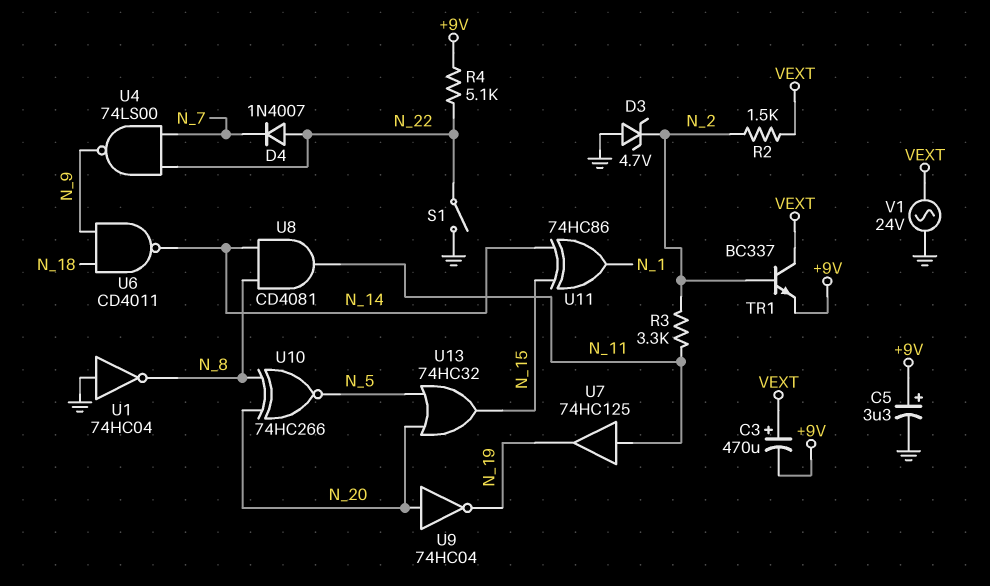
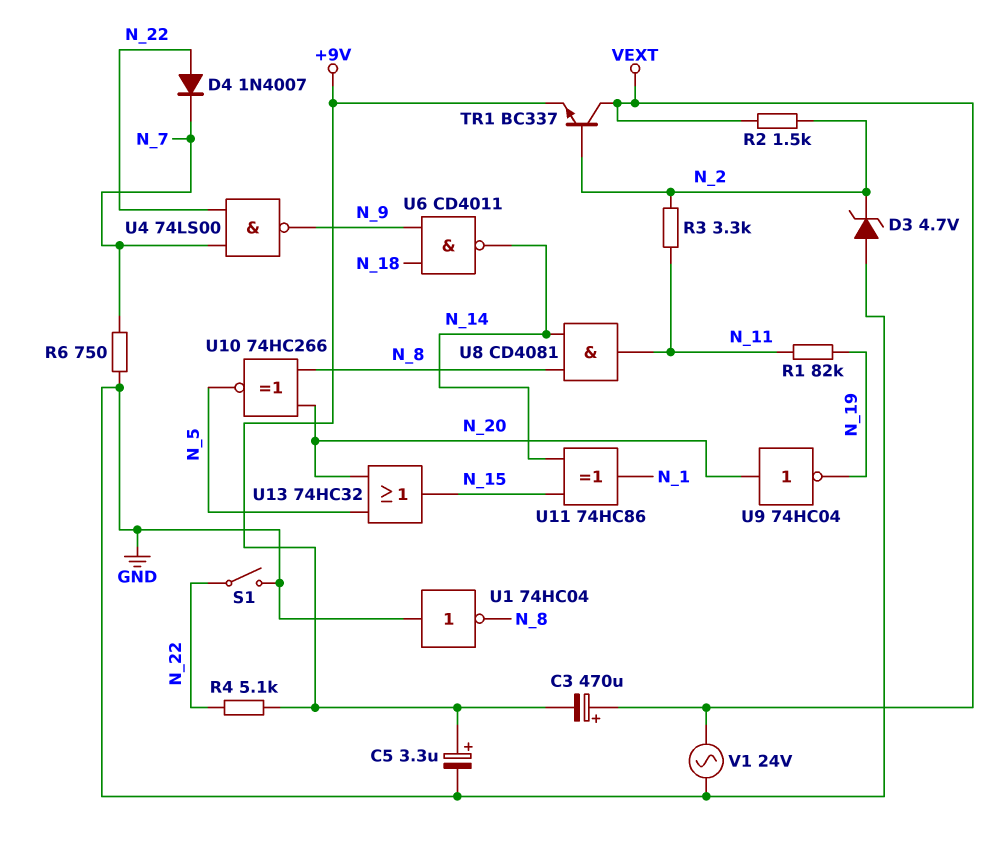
R1: none -> 82k (N_11, N_19)
R6: none -> 750 (GND, N_7)
U7: buffer 74HC125 (in N_11, out N_19) -> none

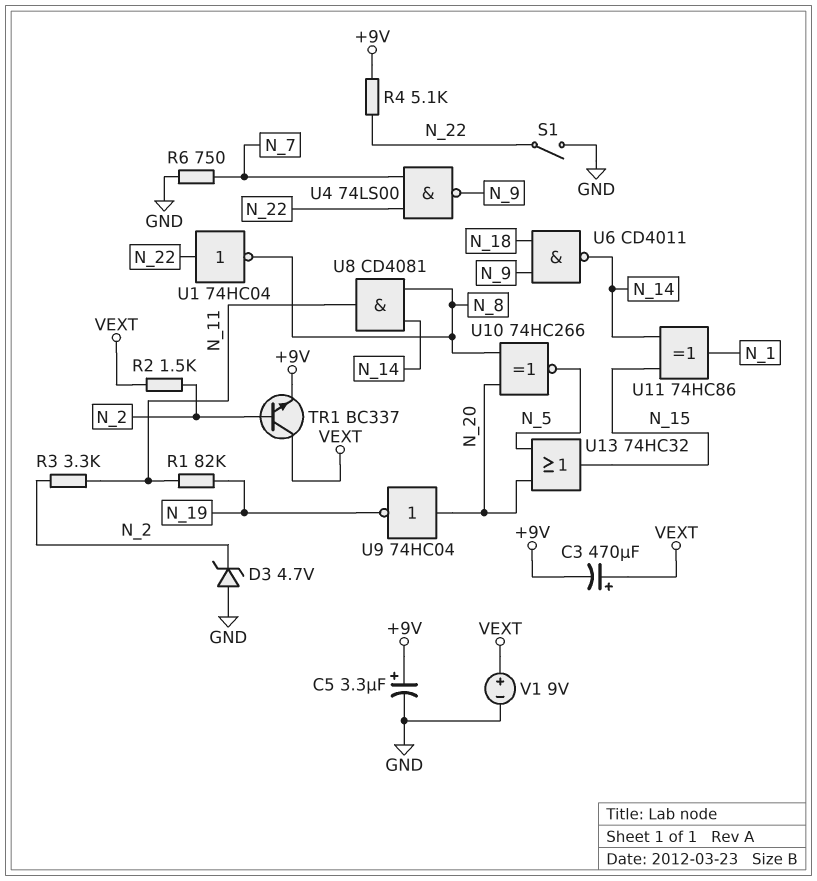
D4: diode 1N4007 (A N_22, K N_7) -> none
U1: NOT 74HC04 (in GND, out N_8) -> NOT 74HC04 (in N_22, out N_8)
V1: AC 24V (GND, VEXT) -> 9V (plus VEXT, minus GND)

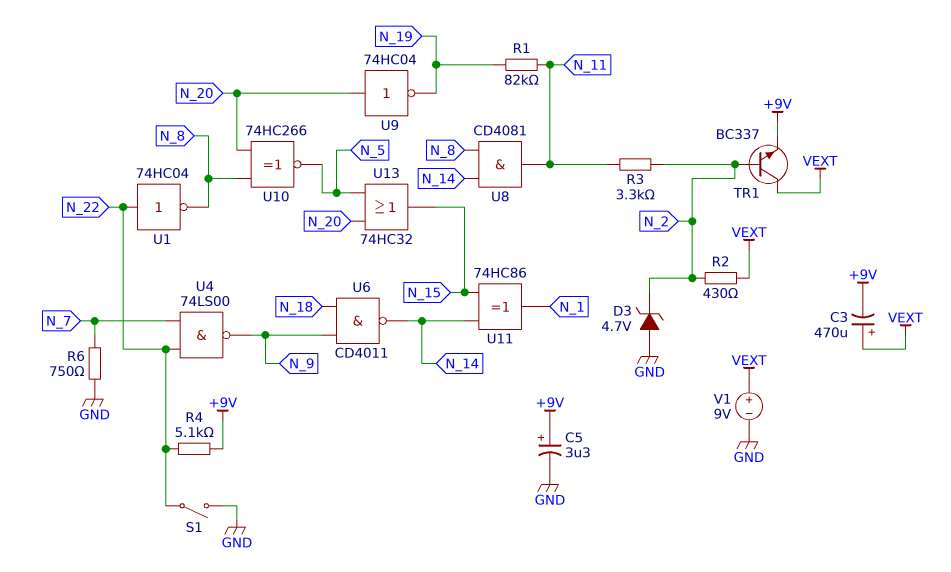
R2: 1.5k (N_2, VEXT) -> 430 (N_2, VEXT)

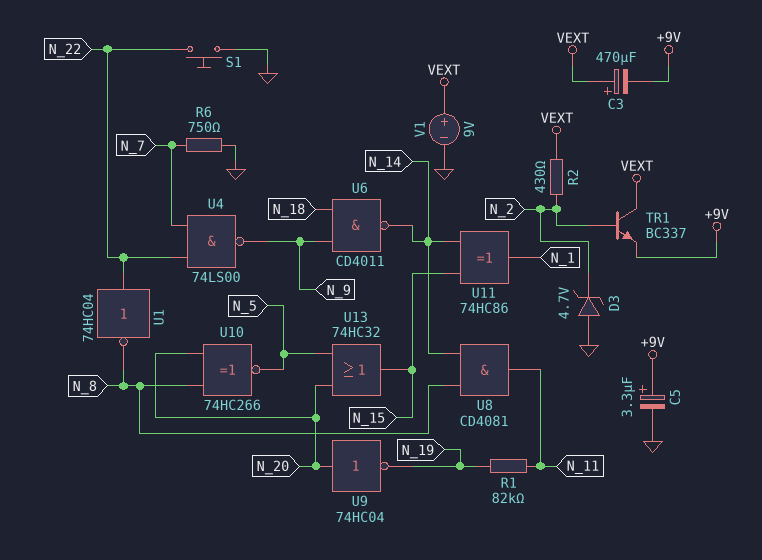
R3: 3.3k (N_2, N_11) -> none
R4: 5.1k (+9V, N_22) -> none
S1: switch (GND, N_22) -> button (GND, N_22)

